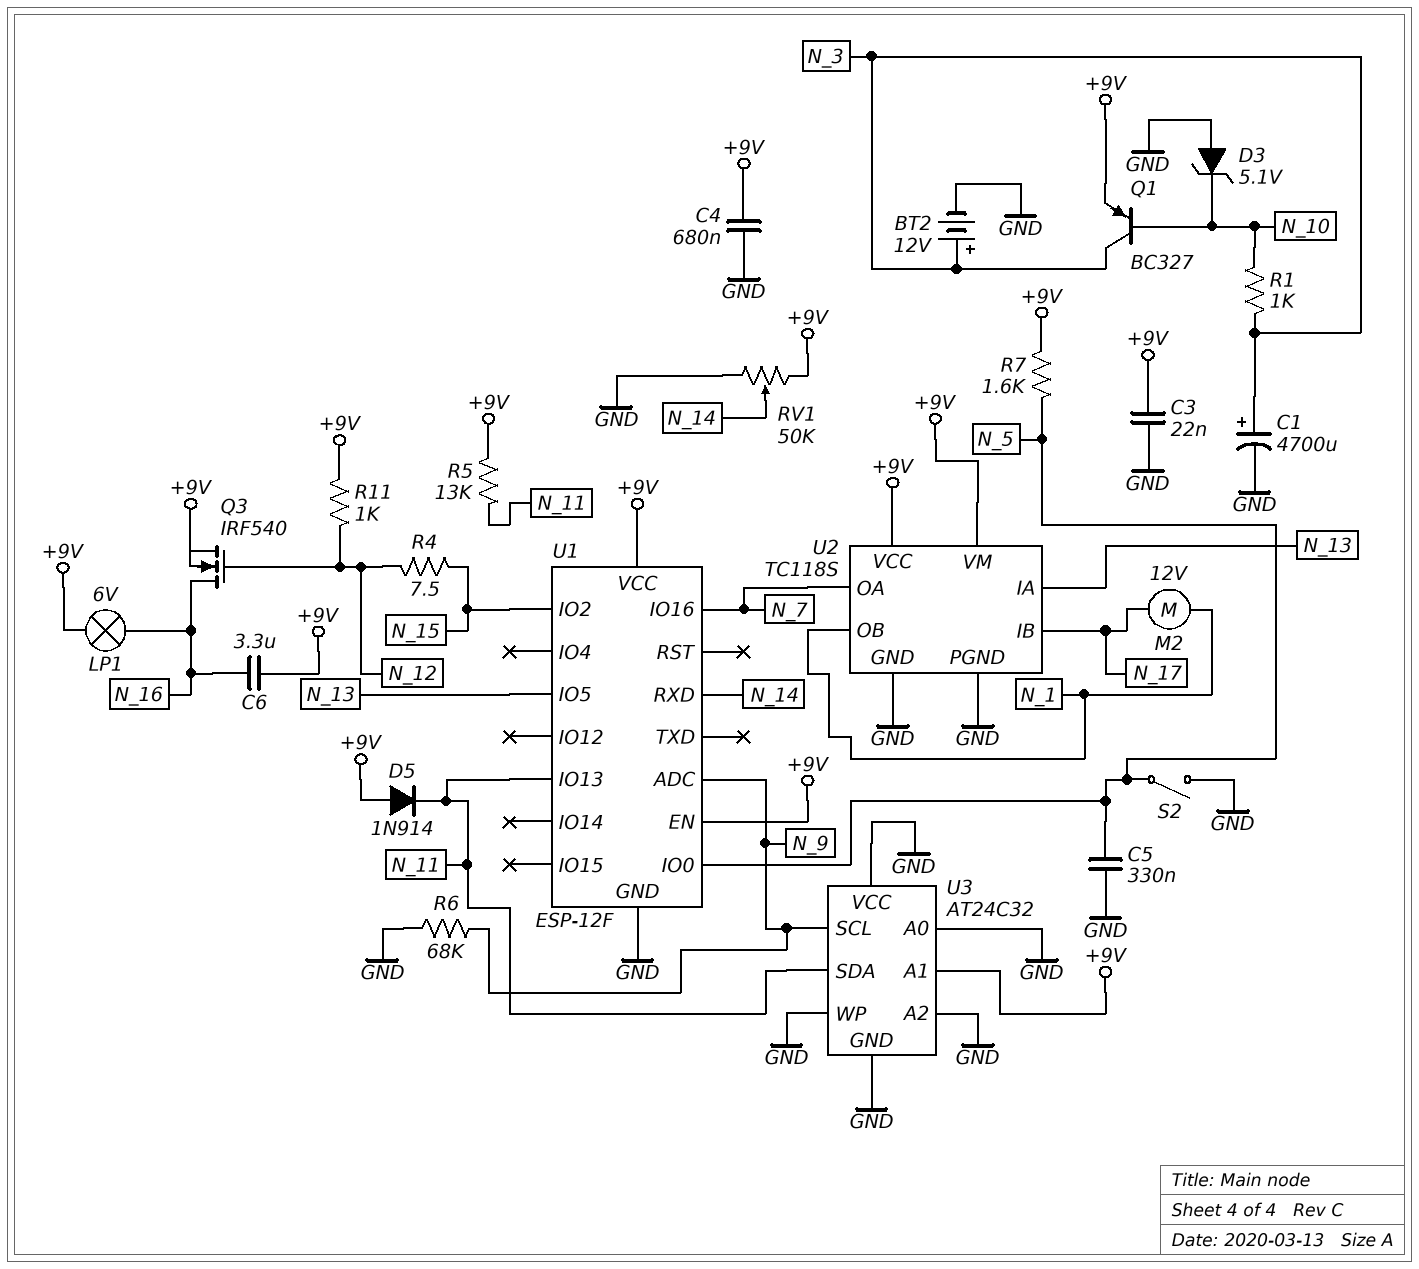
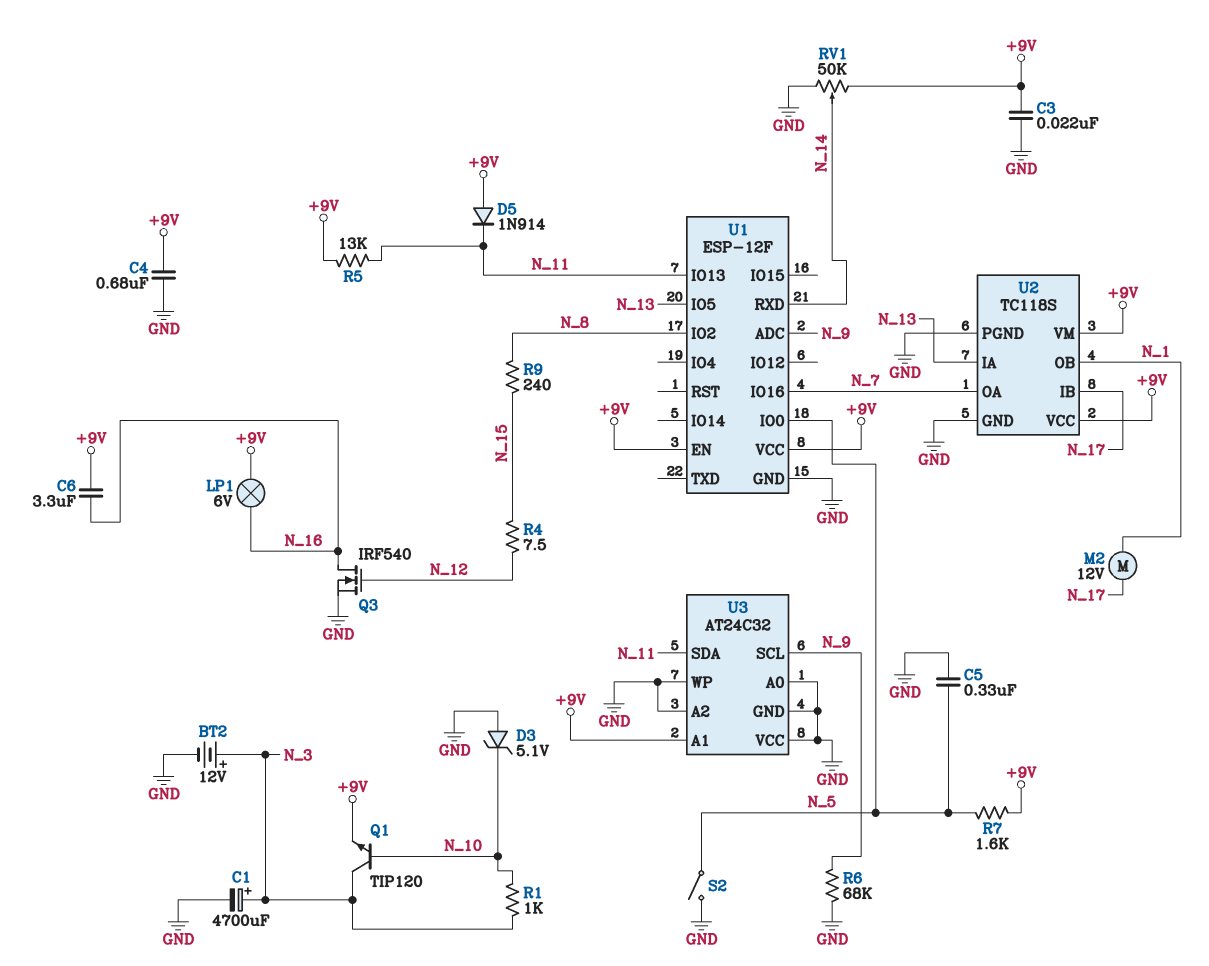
Q1: PNP BC327 (B N_10, C N_3, E +9V) -> NPN TIP120 (B N_10, C N_3, E +9V)
Q3: NMOS IRF540 (G N_12, D N_16, S +9V) -> NMOS IRF540 (G N_12, D N_16, S GND)
R9: none -> 240 (N_8, N_15)
R11: 1k (+9V, N_12) -> none
U1 pin IO2: N_15 -> N_8

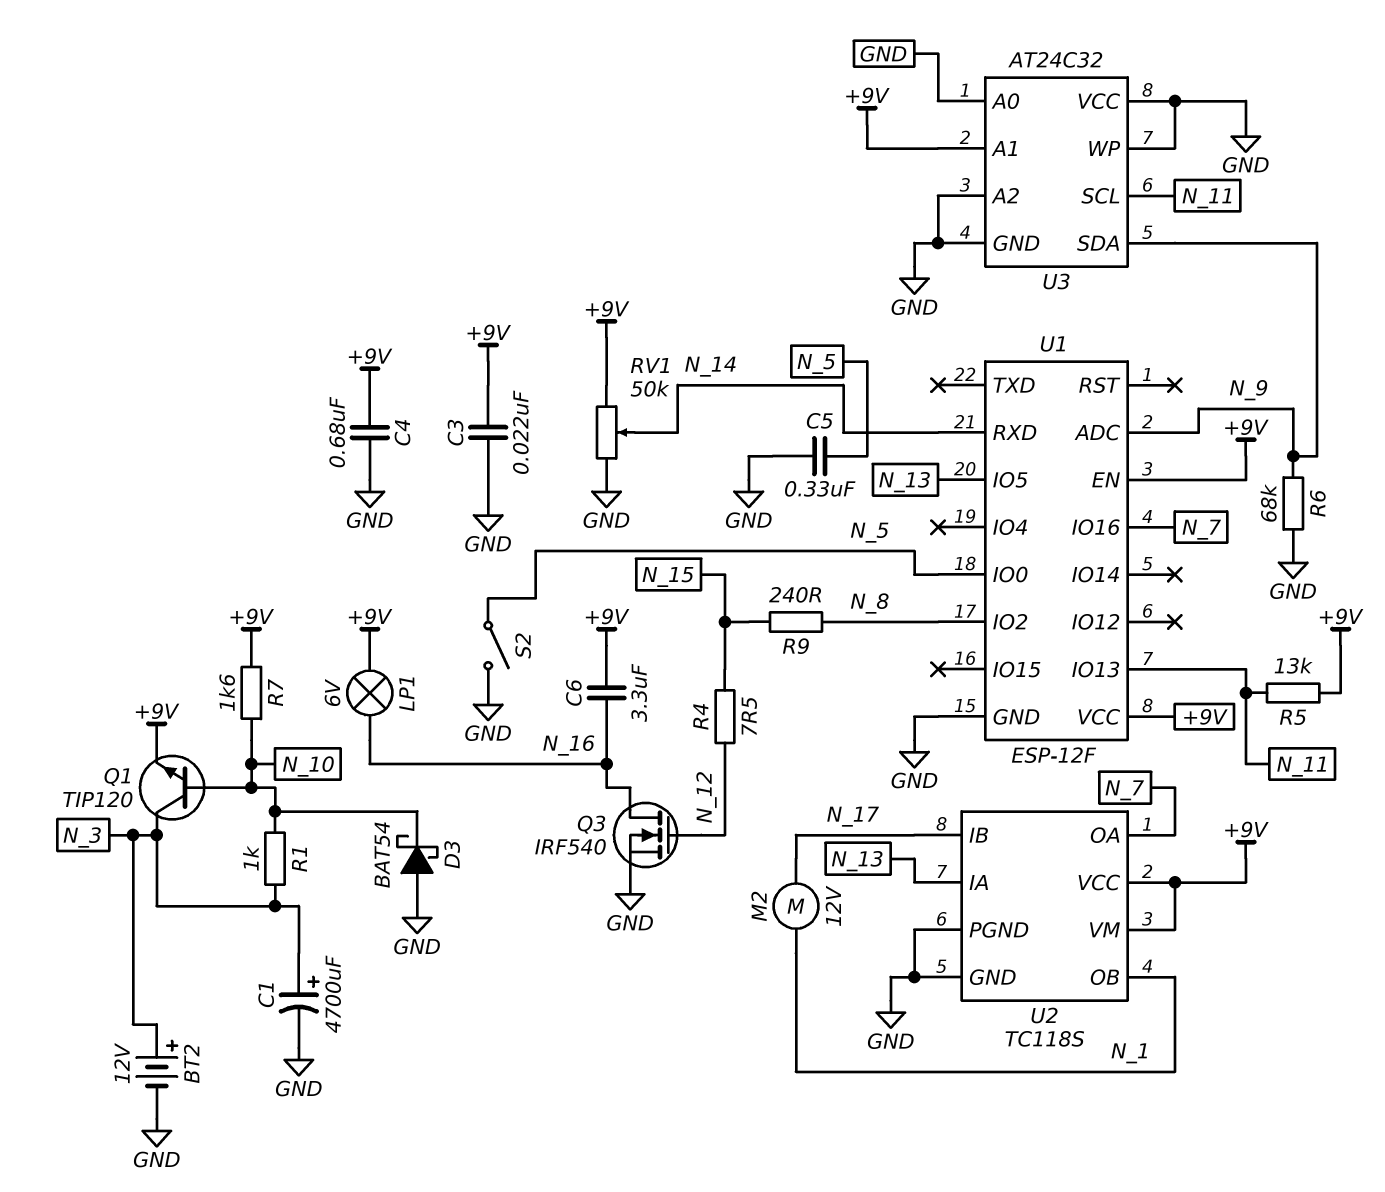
D3: zener 5.1V (A GND, K N_10) -> schottky BAT54 (A GND, K N_10)
D5: diode 1N914 (A +9V, K N_11) -> none
R7: 1.6k (+9V, N_5) -> 1.6k (+9V, N_10)
U3 pin SCL: N_9 -> N_11
U3 pin SDA: N_11 -> N_9

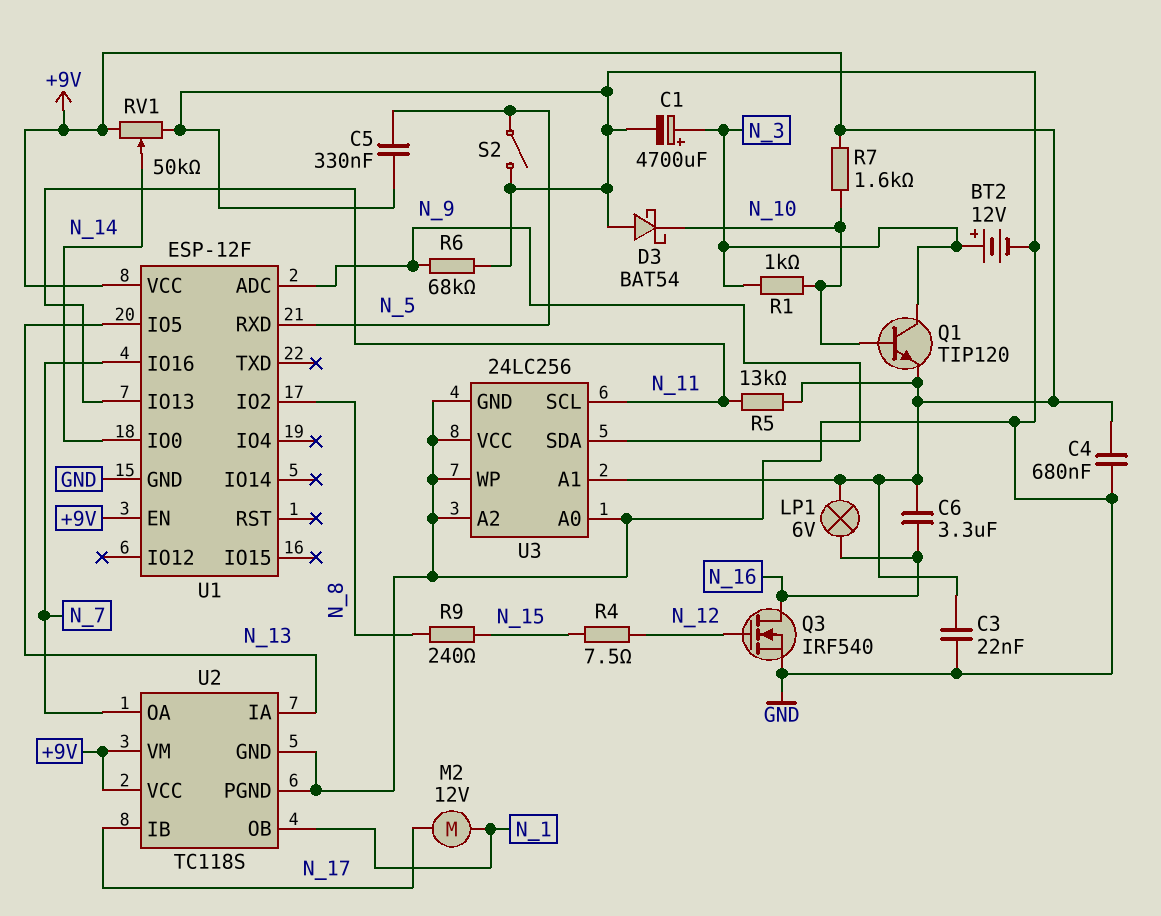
U1 pin IO0: N_5 -> N_14
U1 pin RXD: N_14 -> N_5
U3: AT24C32 -> 24LC256

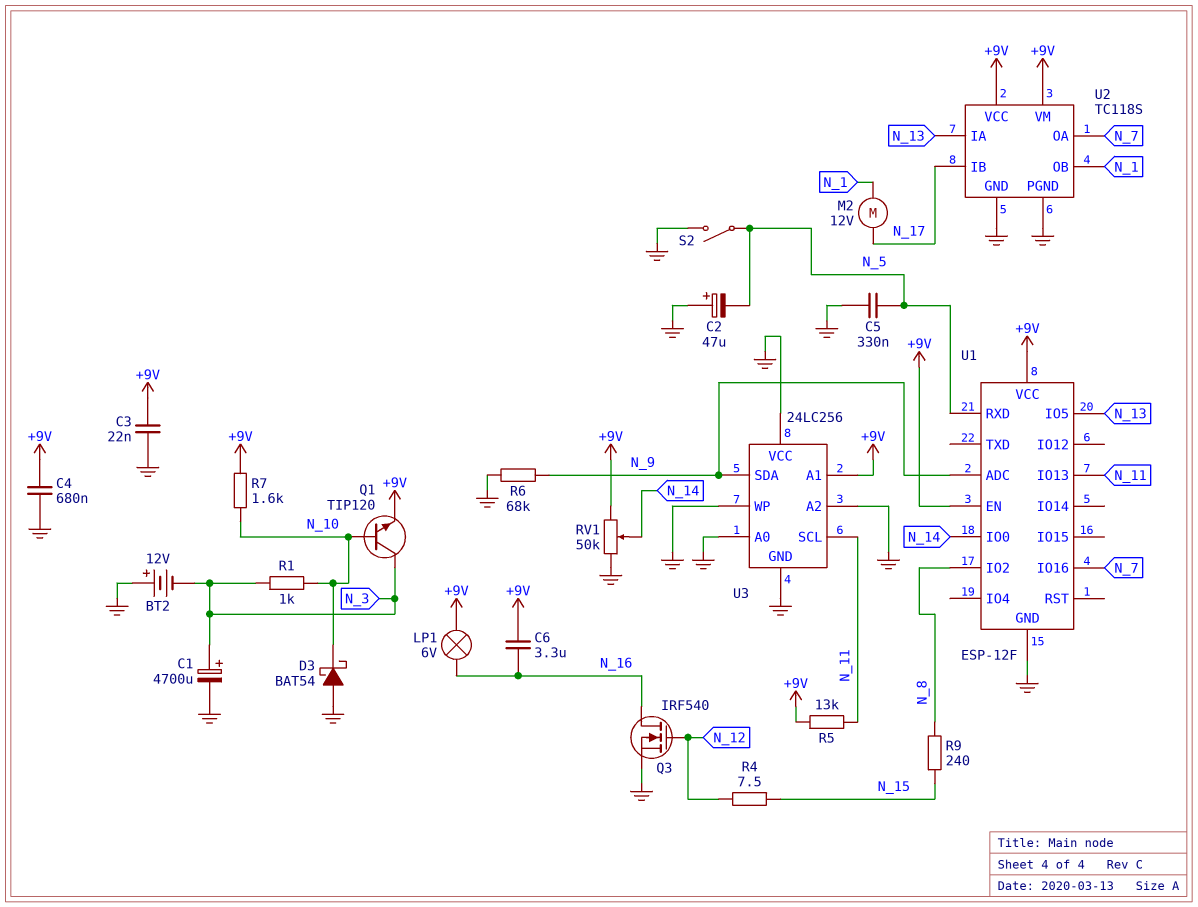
BT2: 12V (plus N_3, minus GND) -> 12V (plus GND, minus N_3)
C2: none -> 47uF (plus GND, minus N_5)

